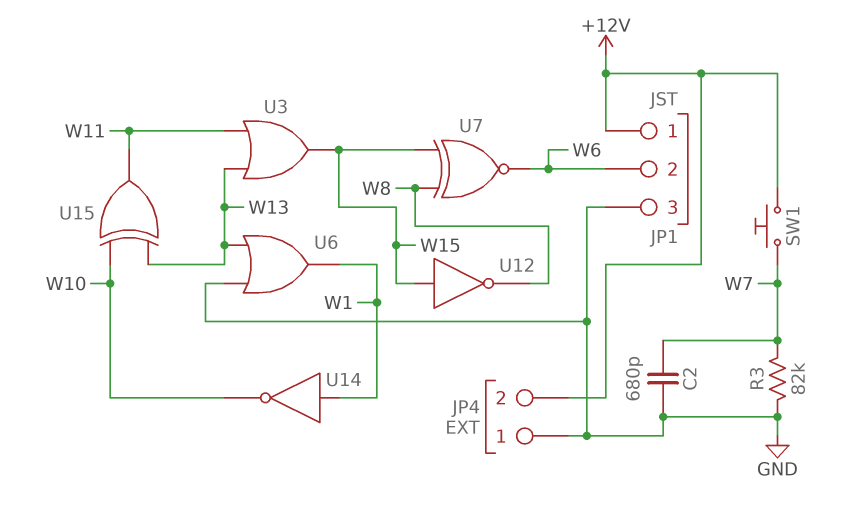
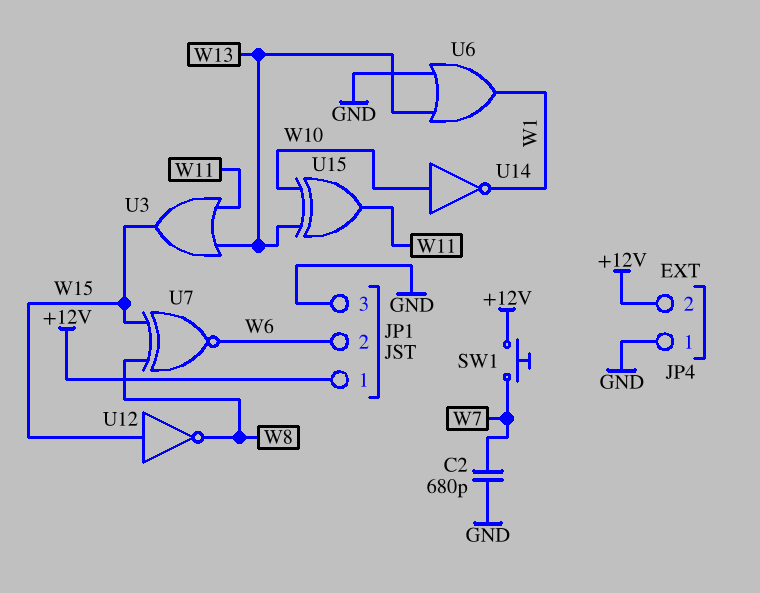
R3: 82k (GND, W7) -> none
U14: NOT (in W1, out W10) -> NOT (in W10, out W1)

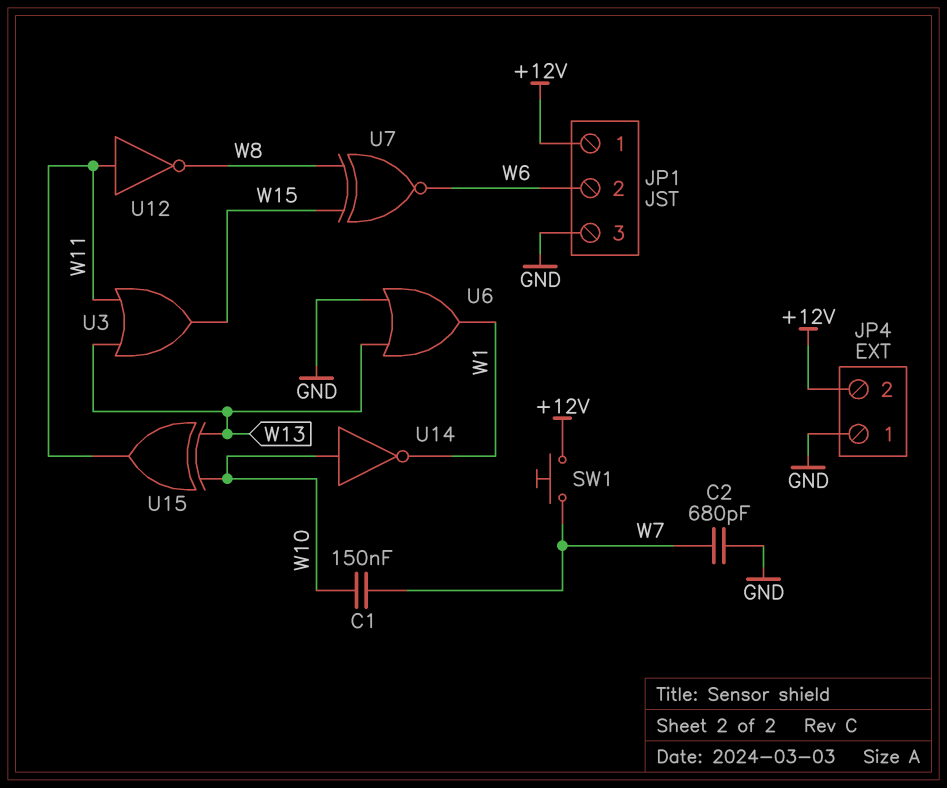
C1: none -> 150nF (W7, W10)
U12: NOT (in W15, out W8) -> NOT (in W11, out W8)

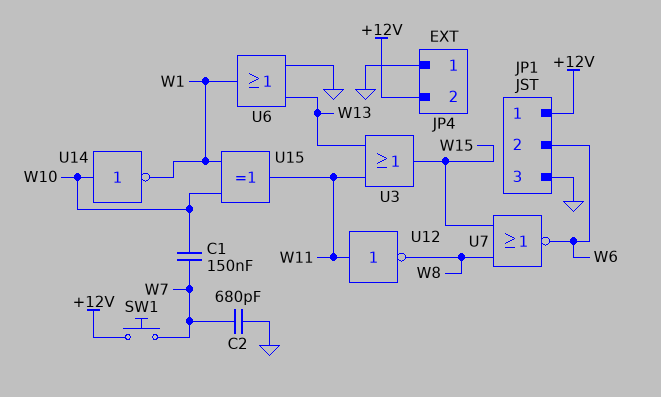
U7: XNOR (in W8, in W15, out W6) -> NOR (in W8, in W15, out W6)
U15: XOR (in W10, in W13, out W11) -> XOR (in W1, in W10, out W11)

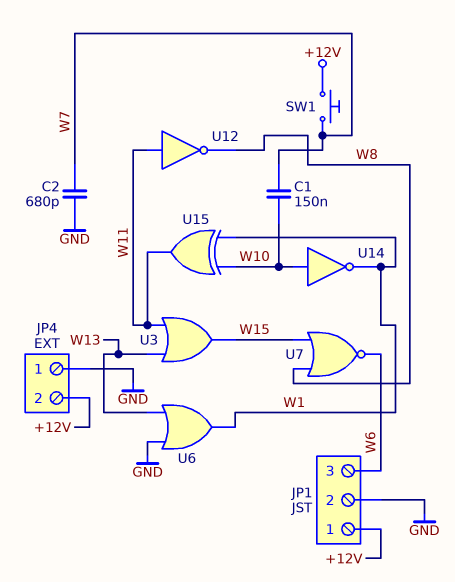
JP1 pin 2: W6 -> GND
JP1 pin 3: GND -> W6

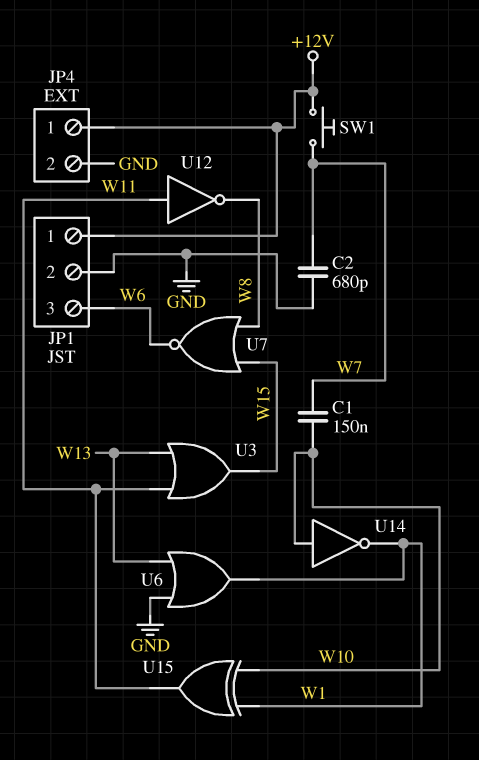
JP4 pin 1: GND -> +12V
JP4 pin 2: +12V -> GND

